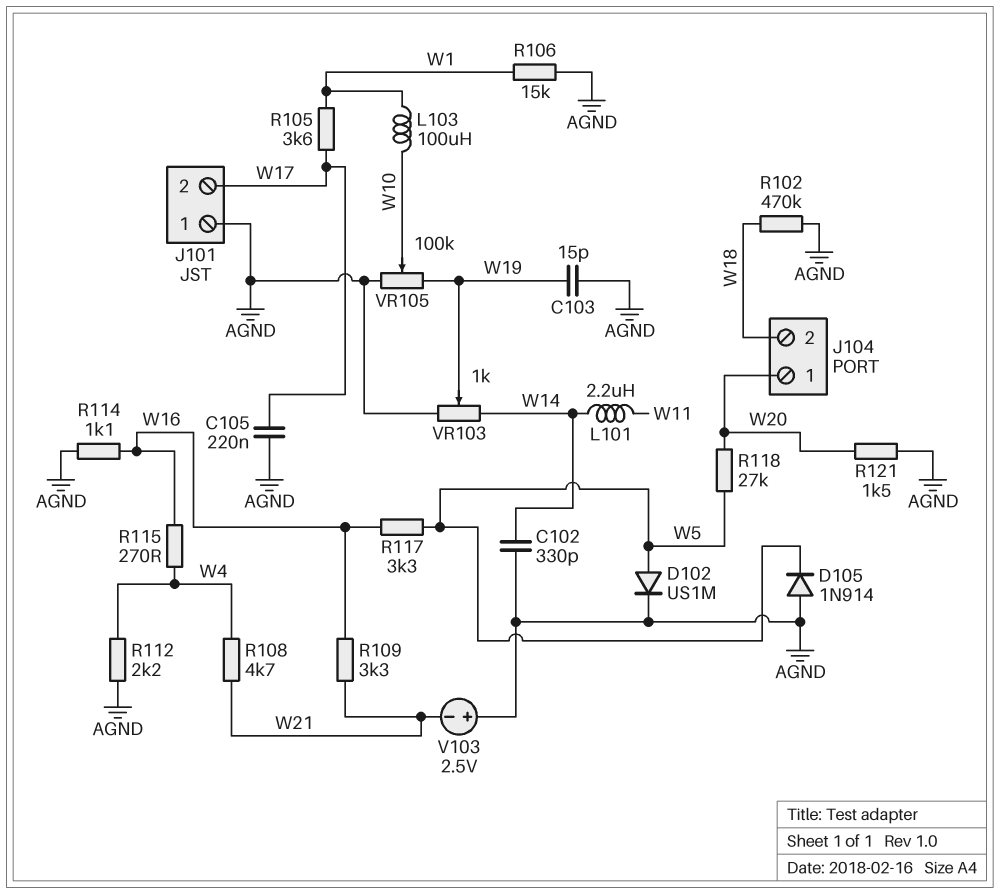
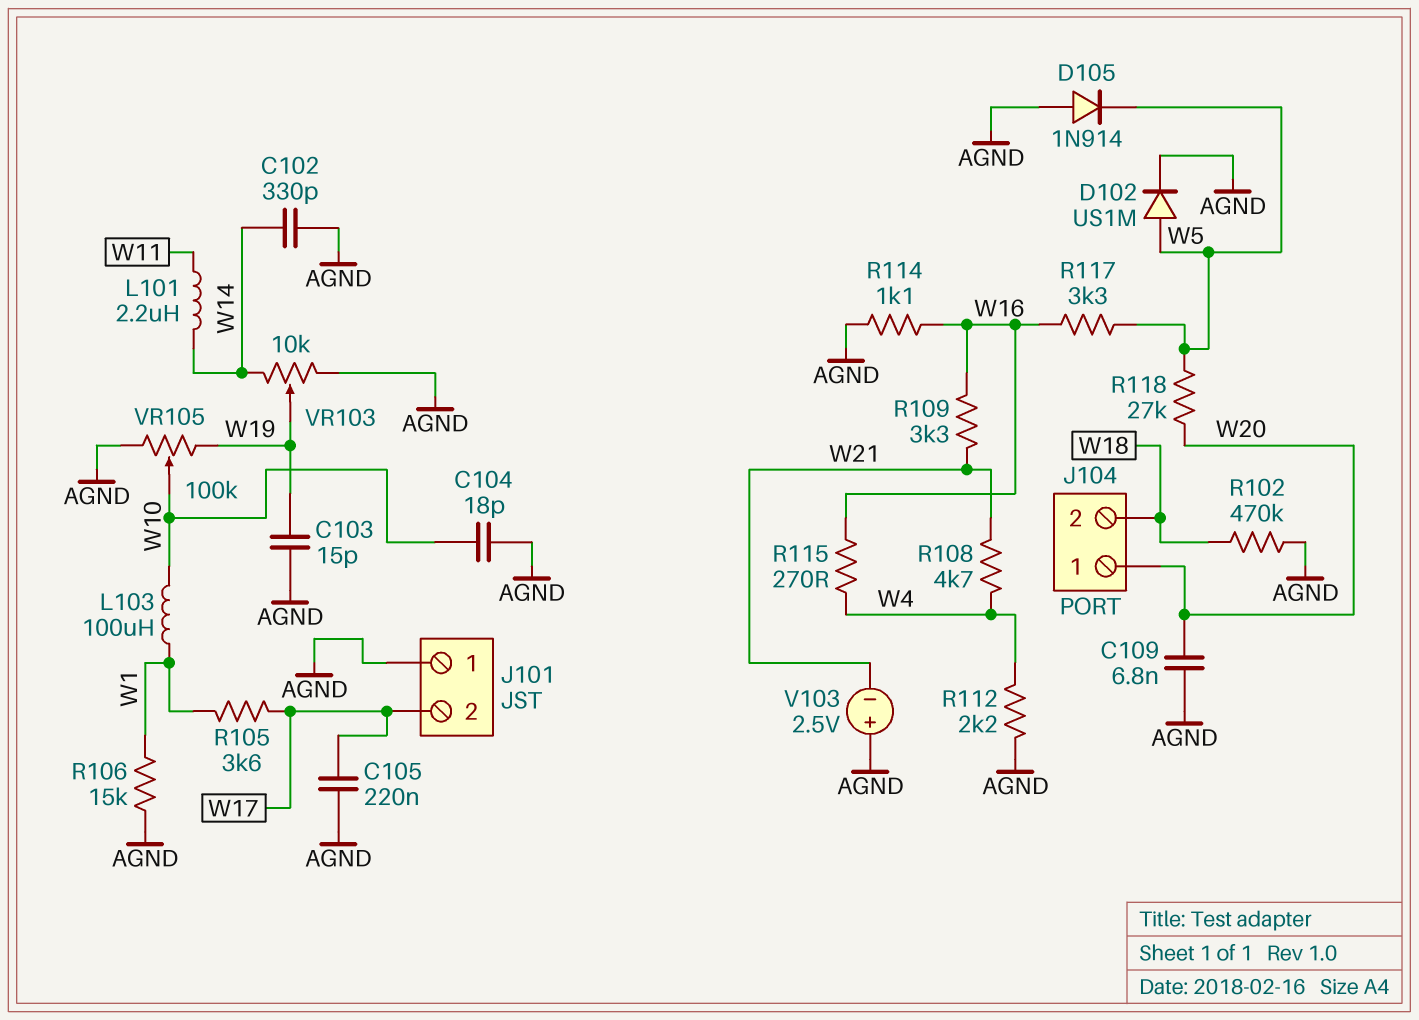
C104: none -> 18pF (AGND, W10)
C109: none -> 6.8nF (AGND, W20)
R121: 1.5k (AGND, W20) -> none
VR103: 1k (AGND, W14, wiper W19) -> 10k (AGND, W14, wiper W19)

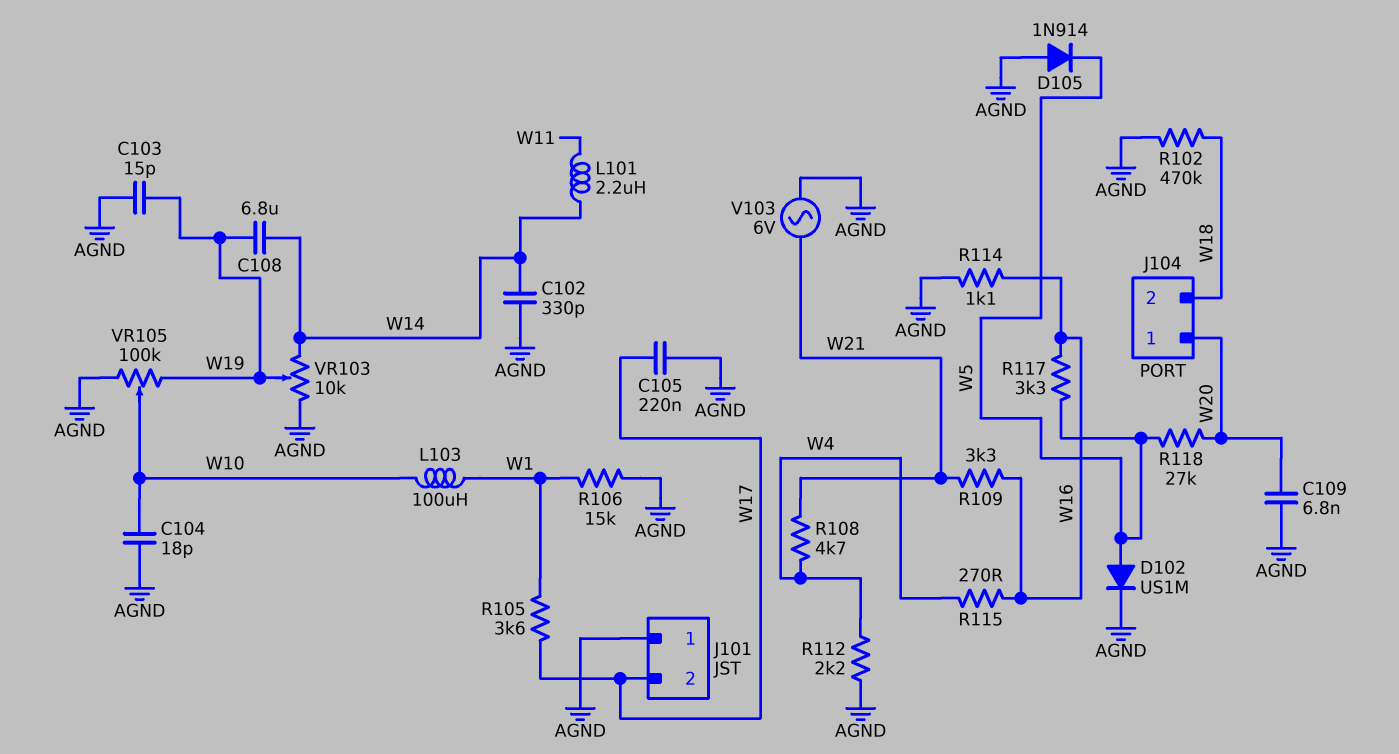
C108: none -> 6.8uF (W14, W19)
V103: 2.5V (plus AGND, minus W21) -> AC 6V (AGND, W21)

